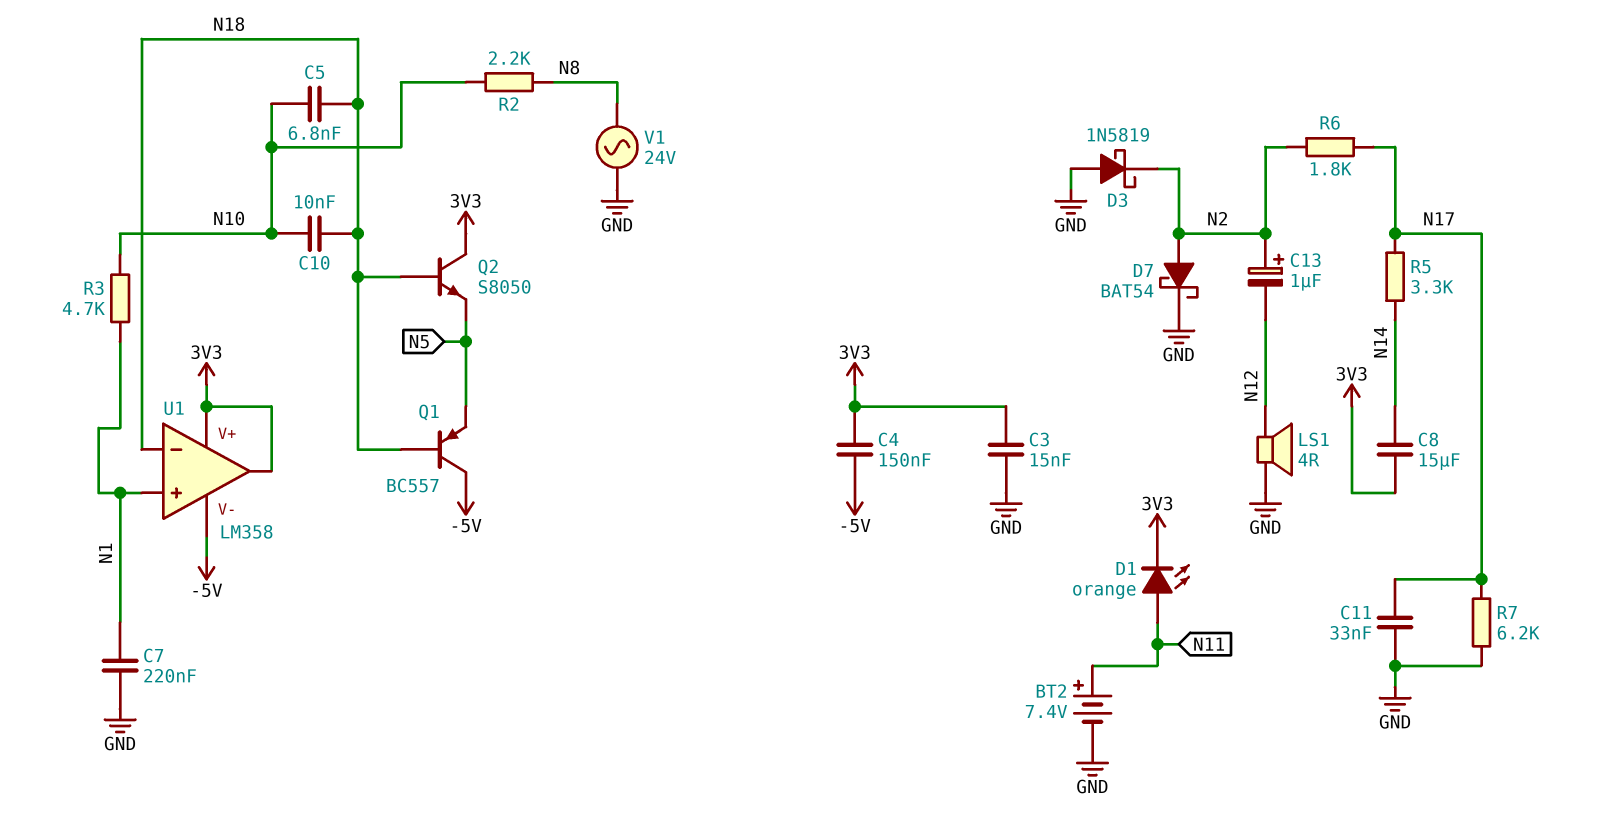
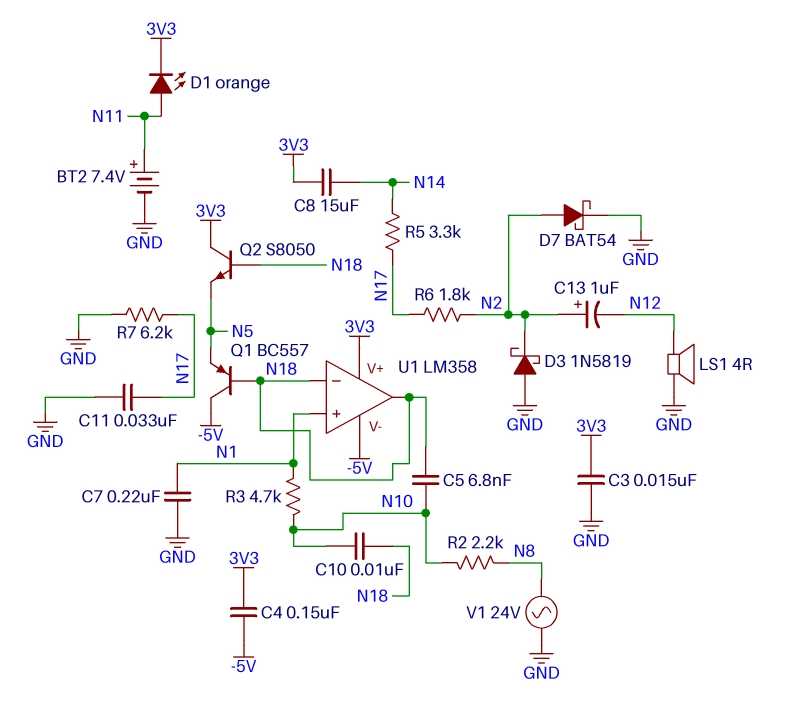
U1 pin out: 3V3 -> N18

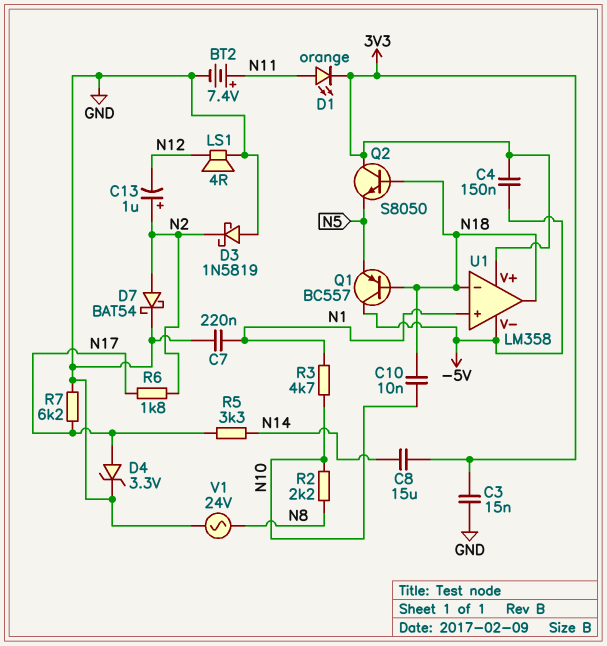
C5: 6.8nF (N10, N18) -> none
C11: 33nF (GND, N17) -> none
D4: none -> zener 3.3V (A N17, K GND)

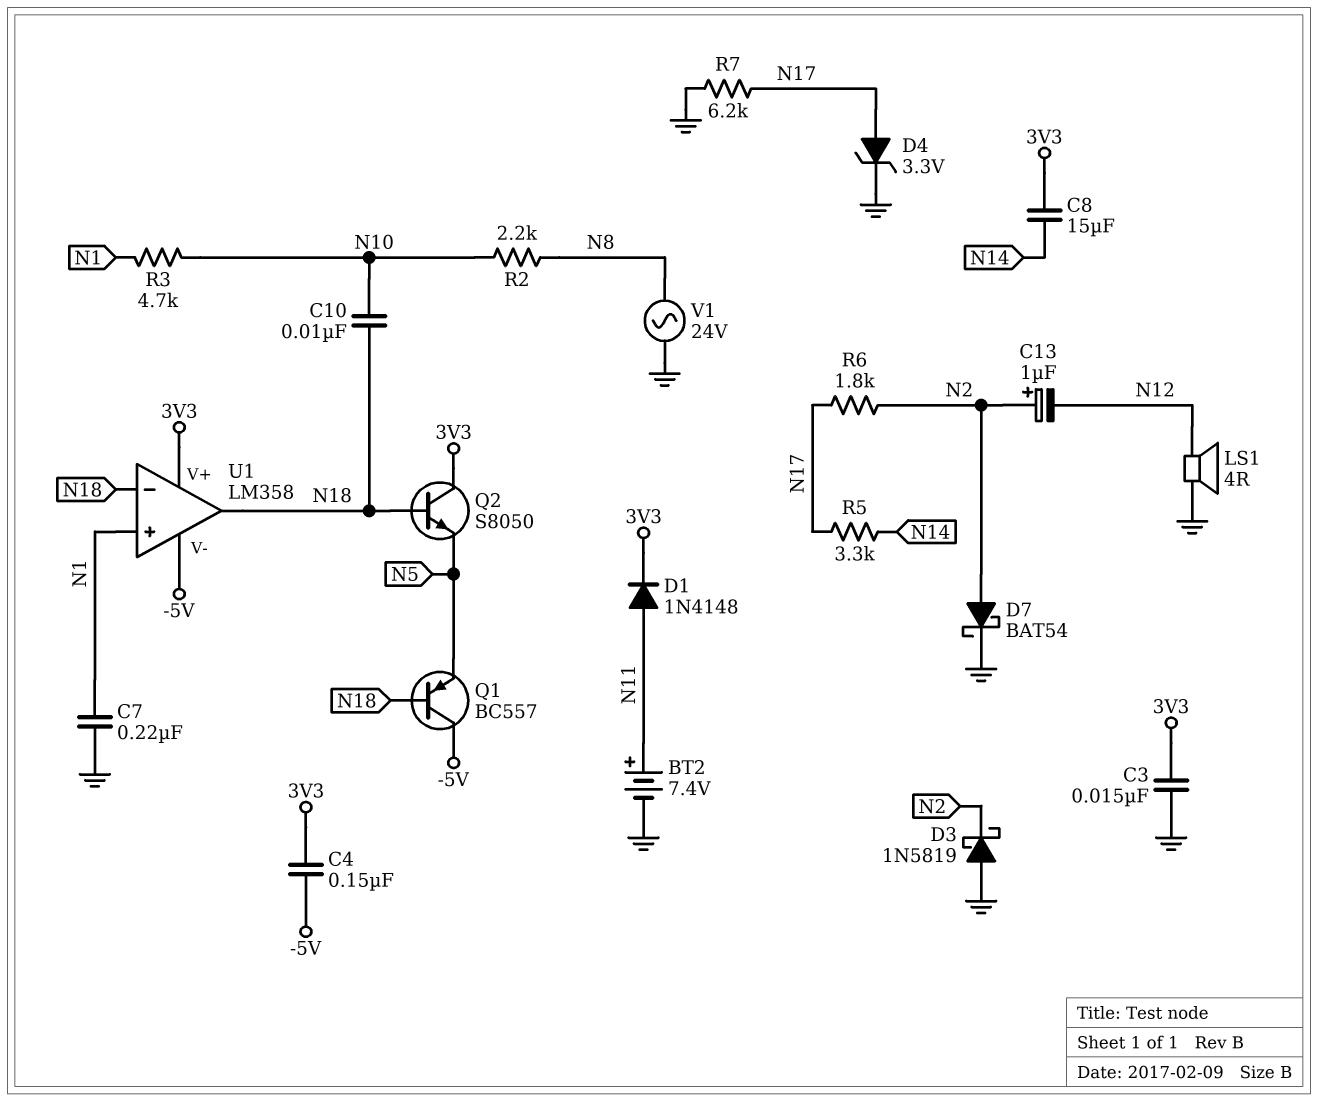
D1: LED orange (A N11, K 3V3) -> diode 1N4148 (A N11, K 3V3)

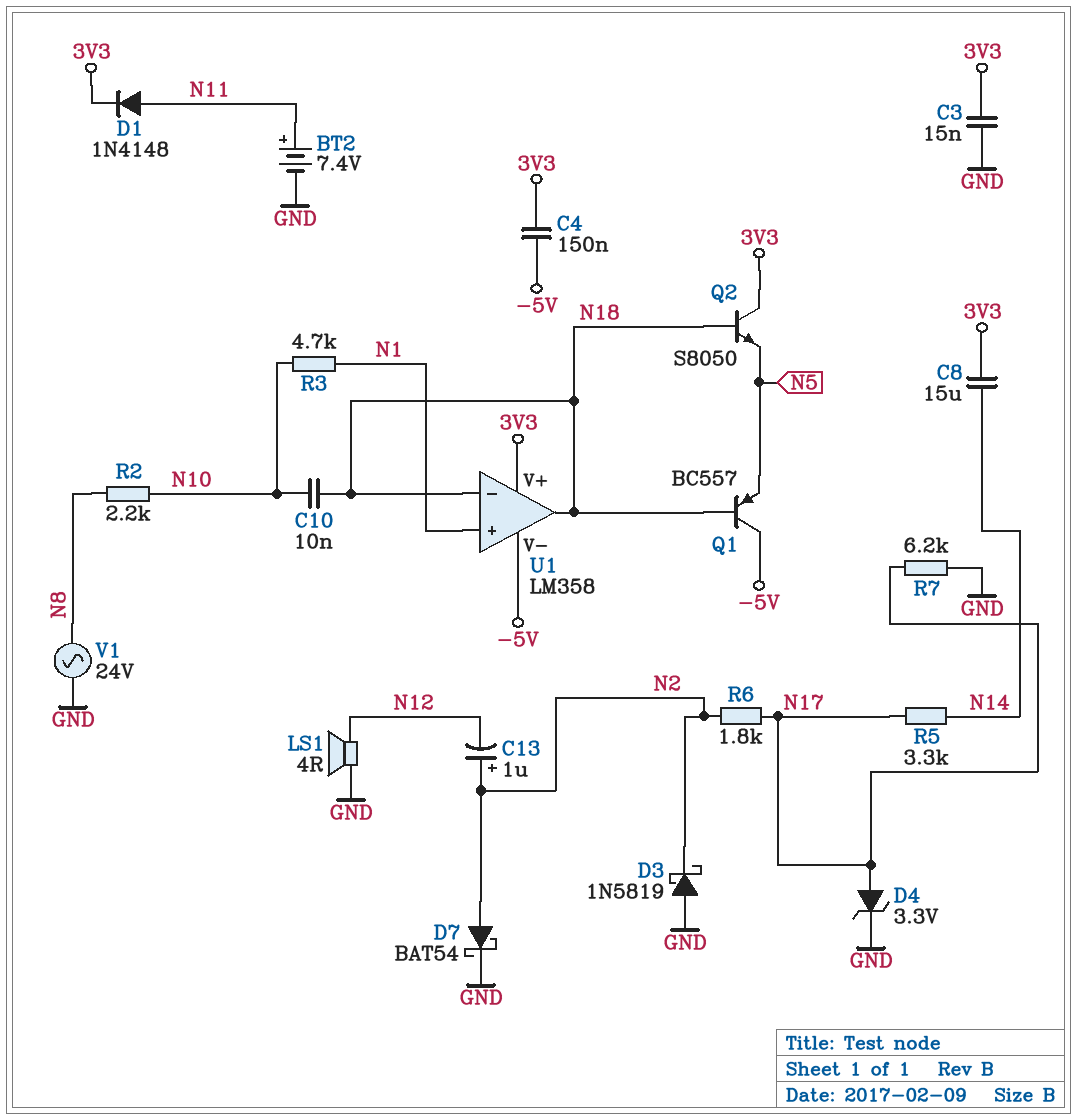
C7: 220nF (GND, N1) -> none

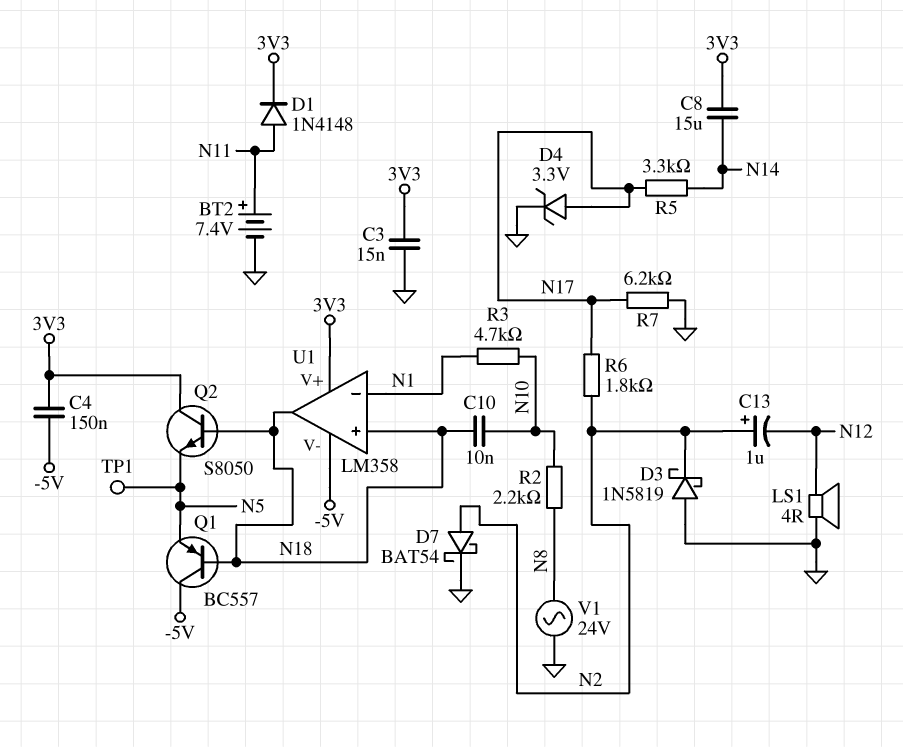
TP1: none -> test point (N5)
U1 pin in+: N1 -> N18
U1 pin in-: N18 -> N1

